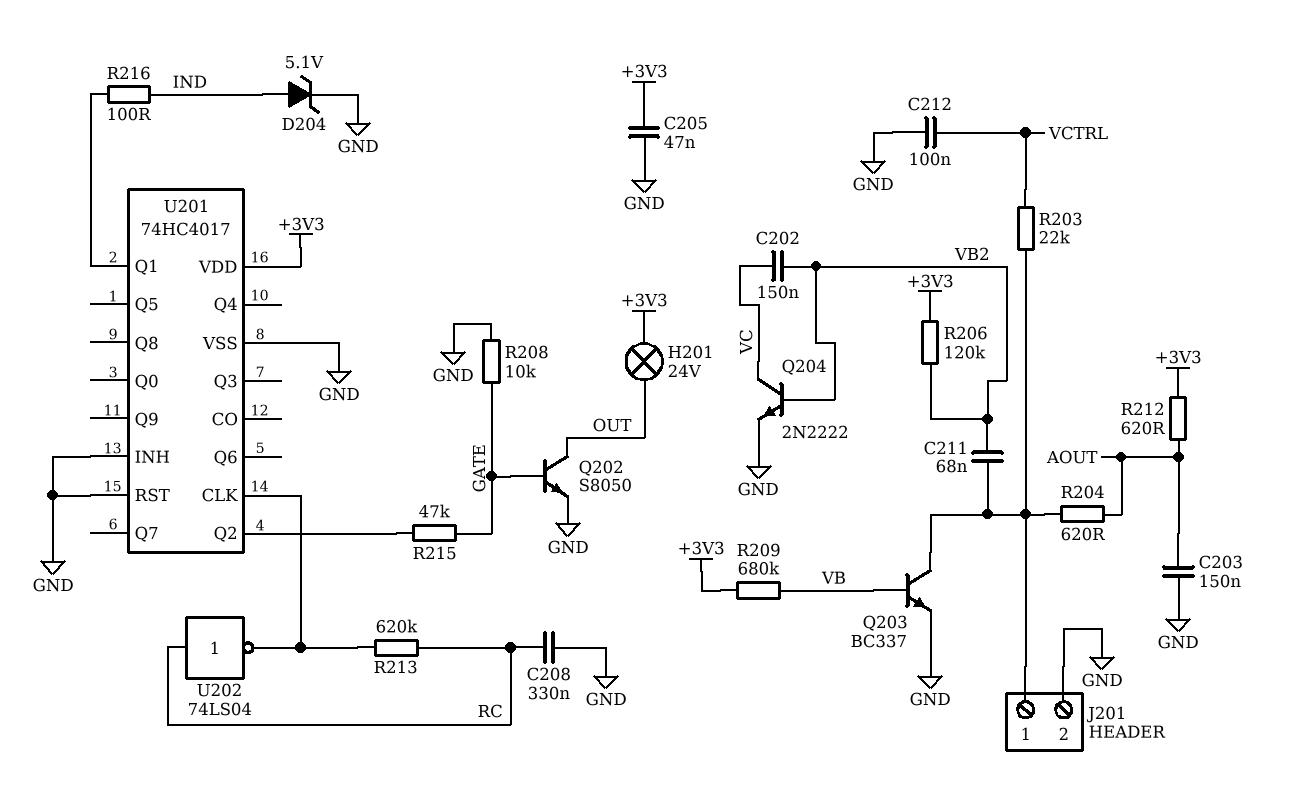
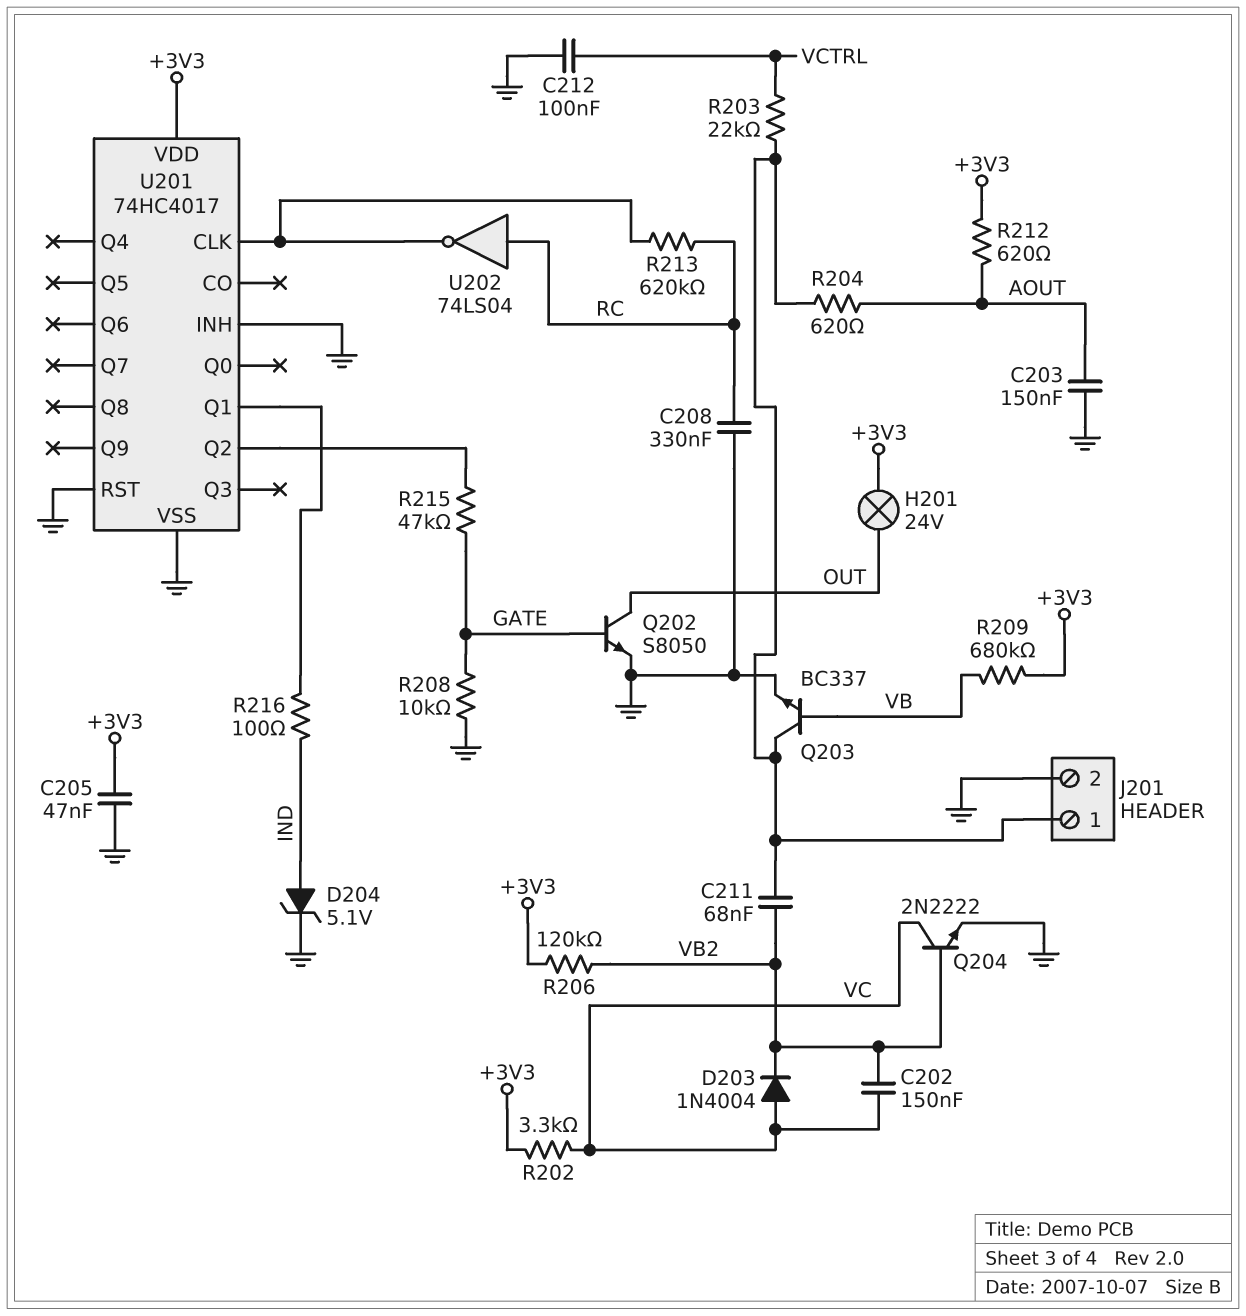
D203: none -> diode 1N4004 (A VC, K VB2)
R202: none -> 3.3k (+3V3, VC)

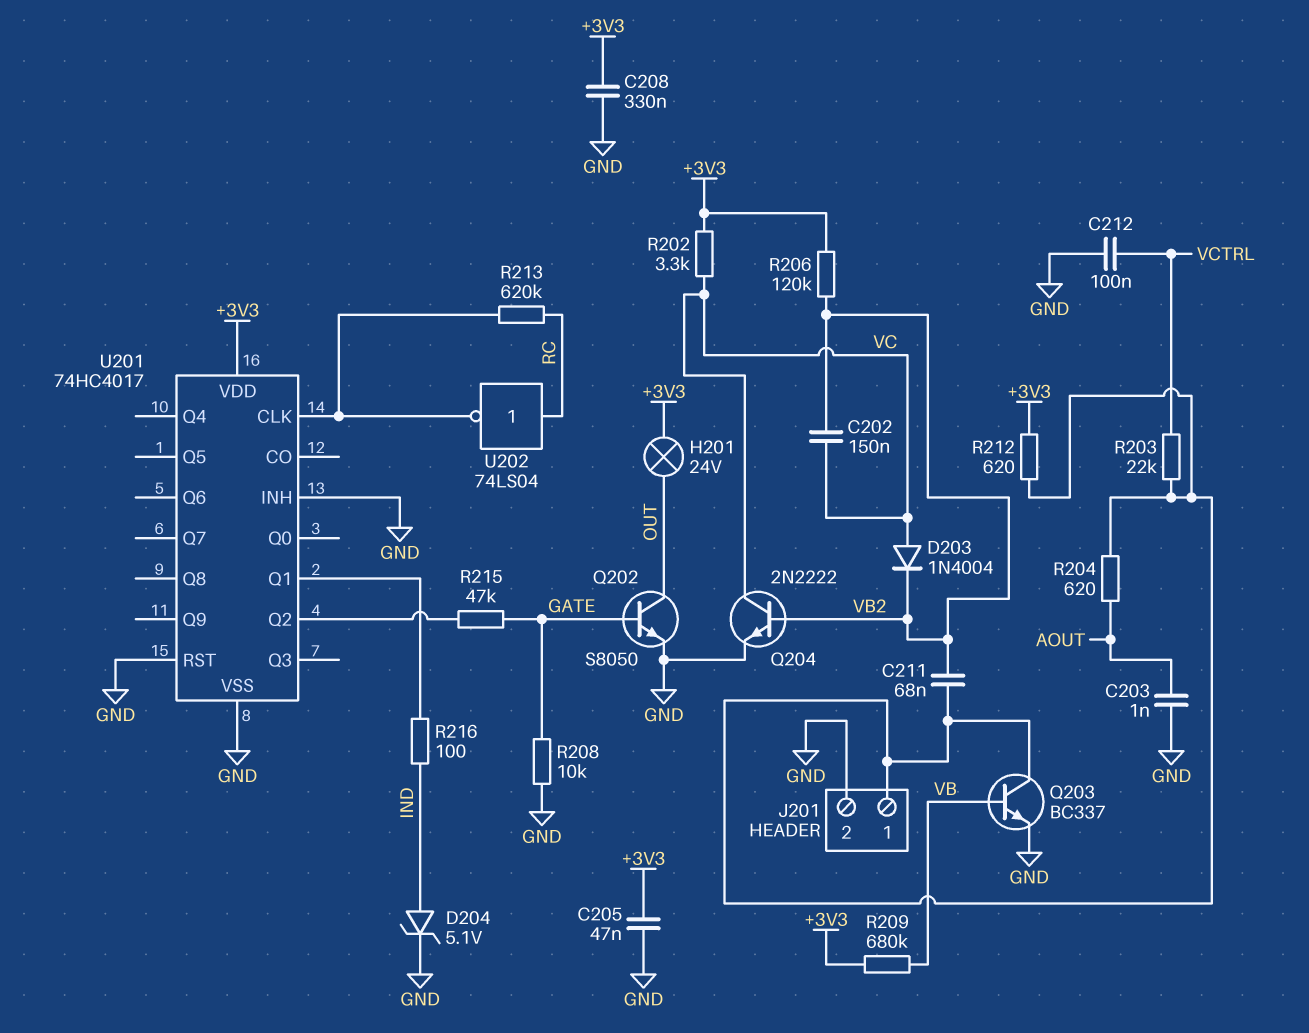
C203: 150nF (AOUT, GND) -> 1nF (AOUT, GND)
C208: 330nF (GND, RC) -> 330nF (+3V3, GND)
R212: 620 (+3V3, AOUT) -> 620 (+3V3, J201/1)

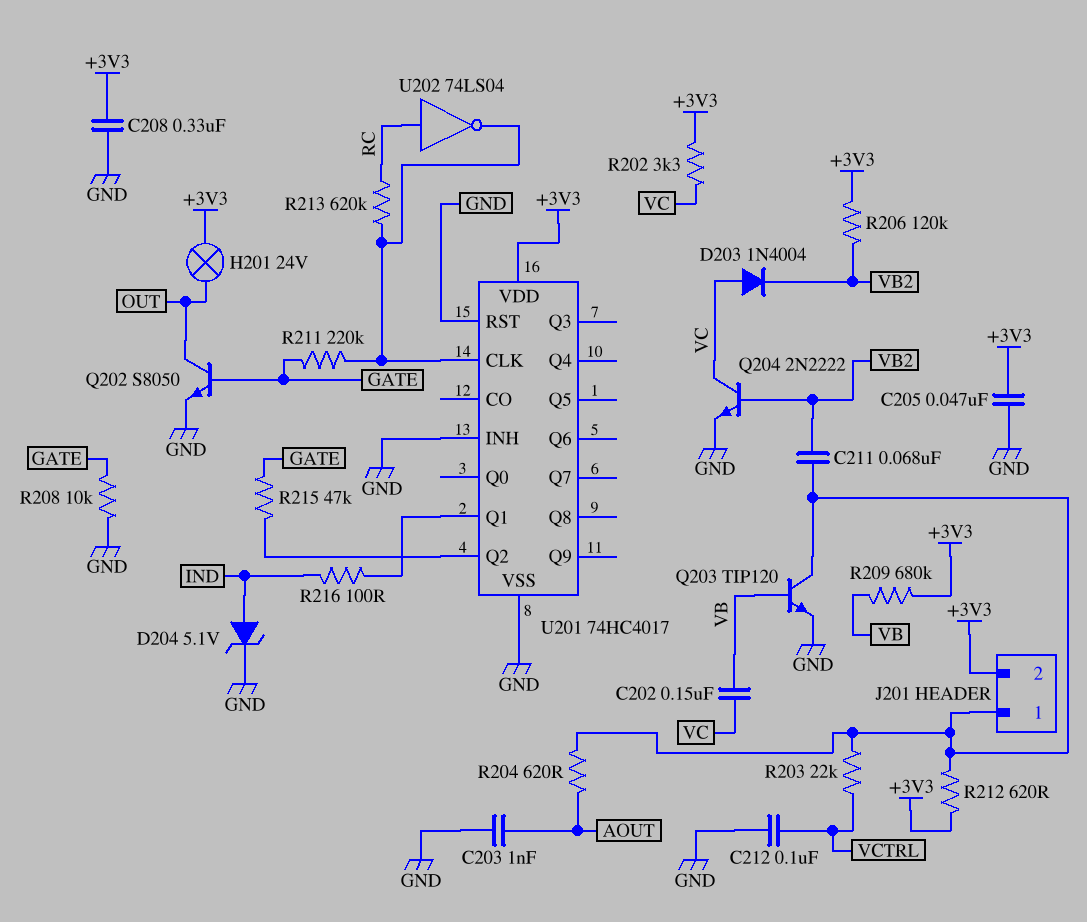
C202: 150nF (VB2, VC) -> 150nF (VB, VC)
J201 pin 2: GND -> +3V3
Q203: NPN BC337 (B VB, C J201/1, E GND) -> NPN TIP120 (B VB, C J201/1, E GND)
R211: none -> 220k (GATE, U201/CLK)

